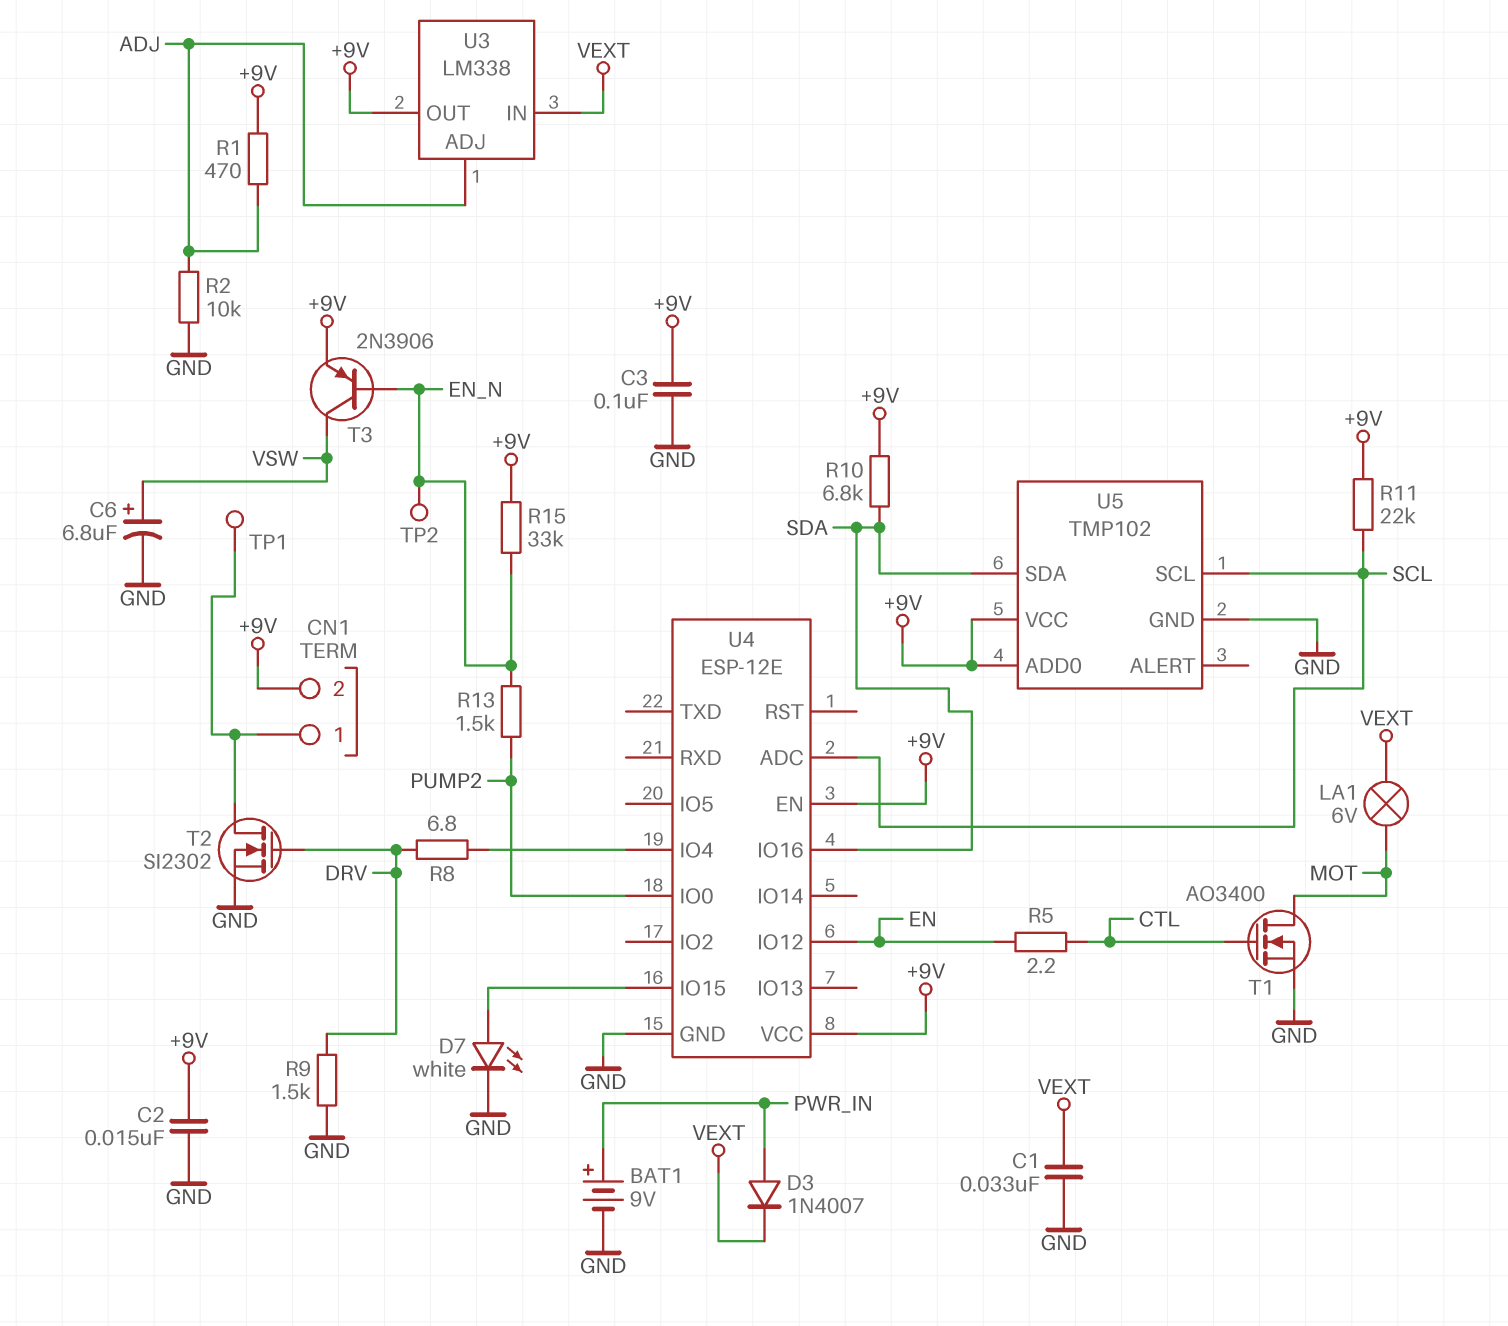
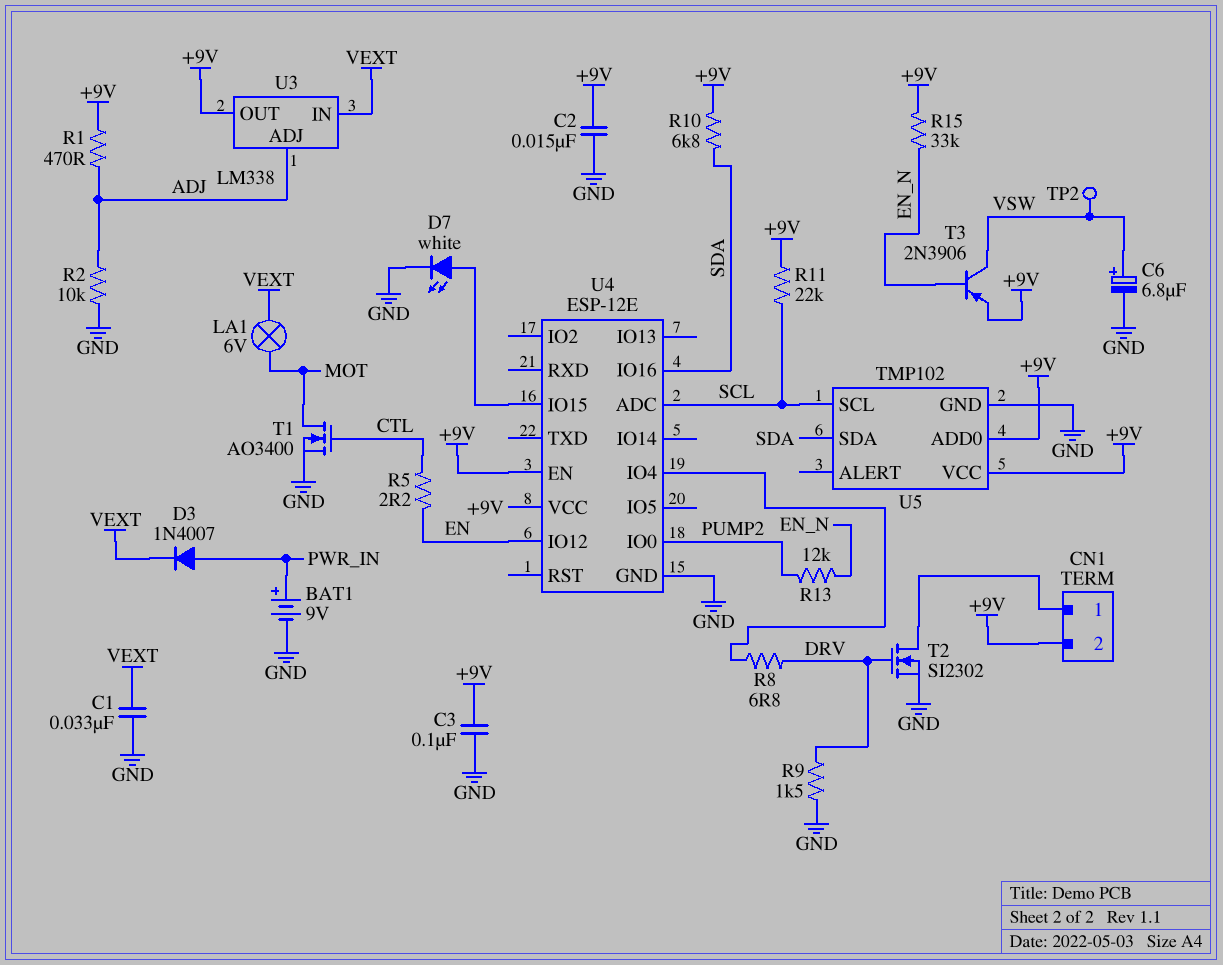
R13: 1.5k (EN_N, PUMP2) -> 12k (EN_N, PUMP2)
TP1: test point (CN1/1) -> none
TP2: test point (EN_N) -> test point (VSW)

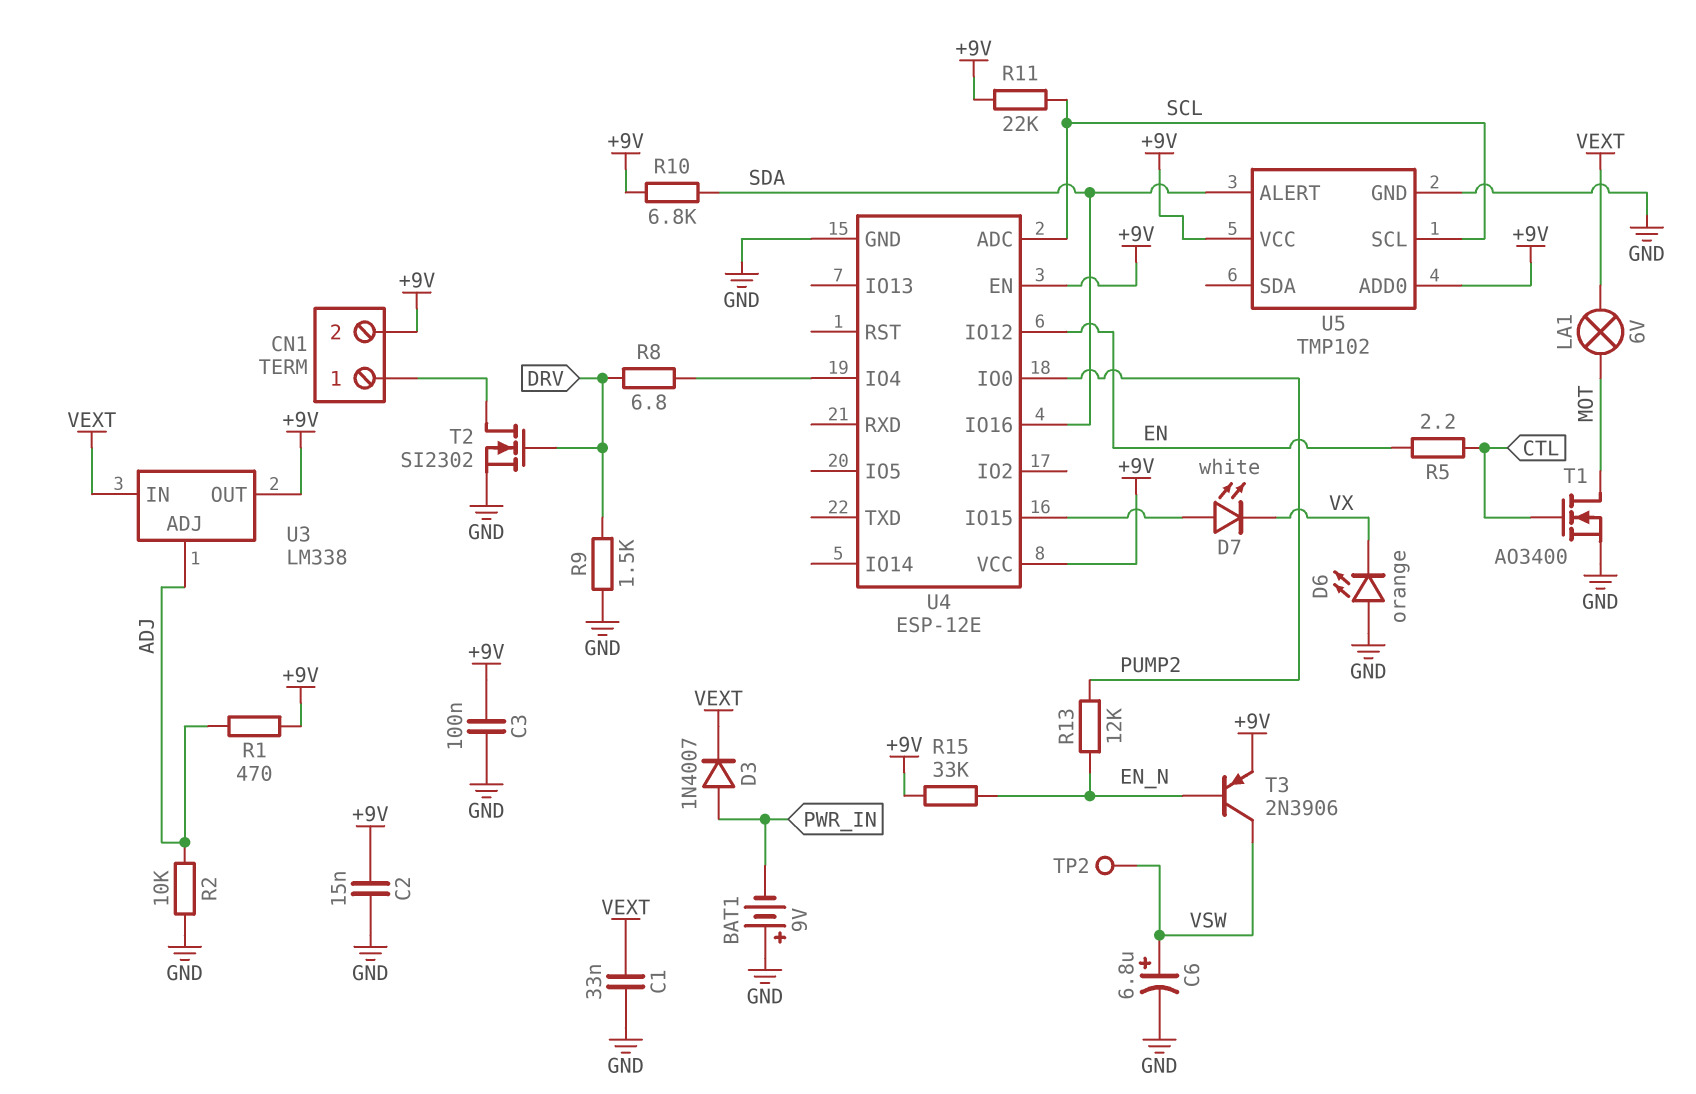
BAT1: 9V (plus PWR_IN, minus GND) -> 9V (plus GND, minus PWR_IN)
D6: none -> LED orange (A GND, K VX)
D7: LED white (A U4/IO15, K GND) -> LED white (A U4/IO15, K VX)
U5 pin ALERT: none -> SDA
U5 pin SDA: SDA -> none

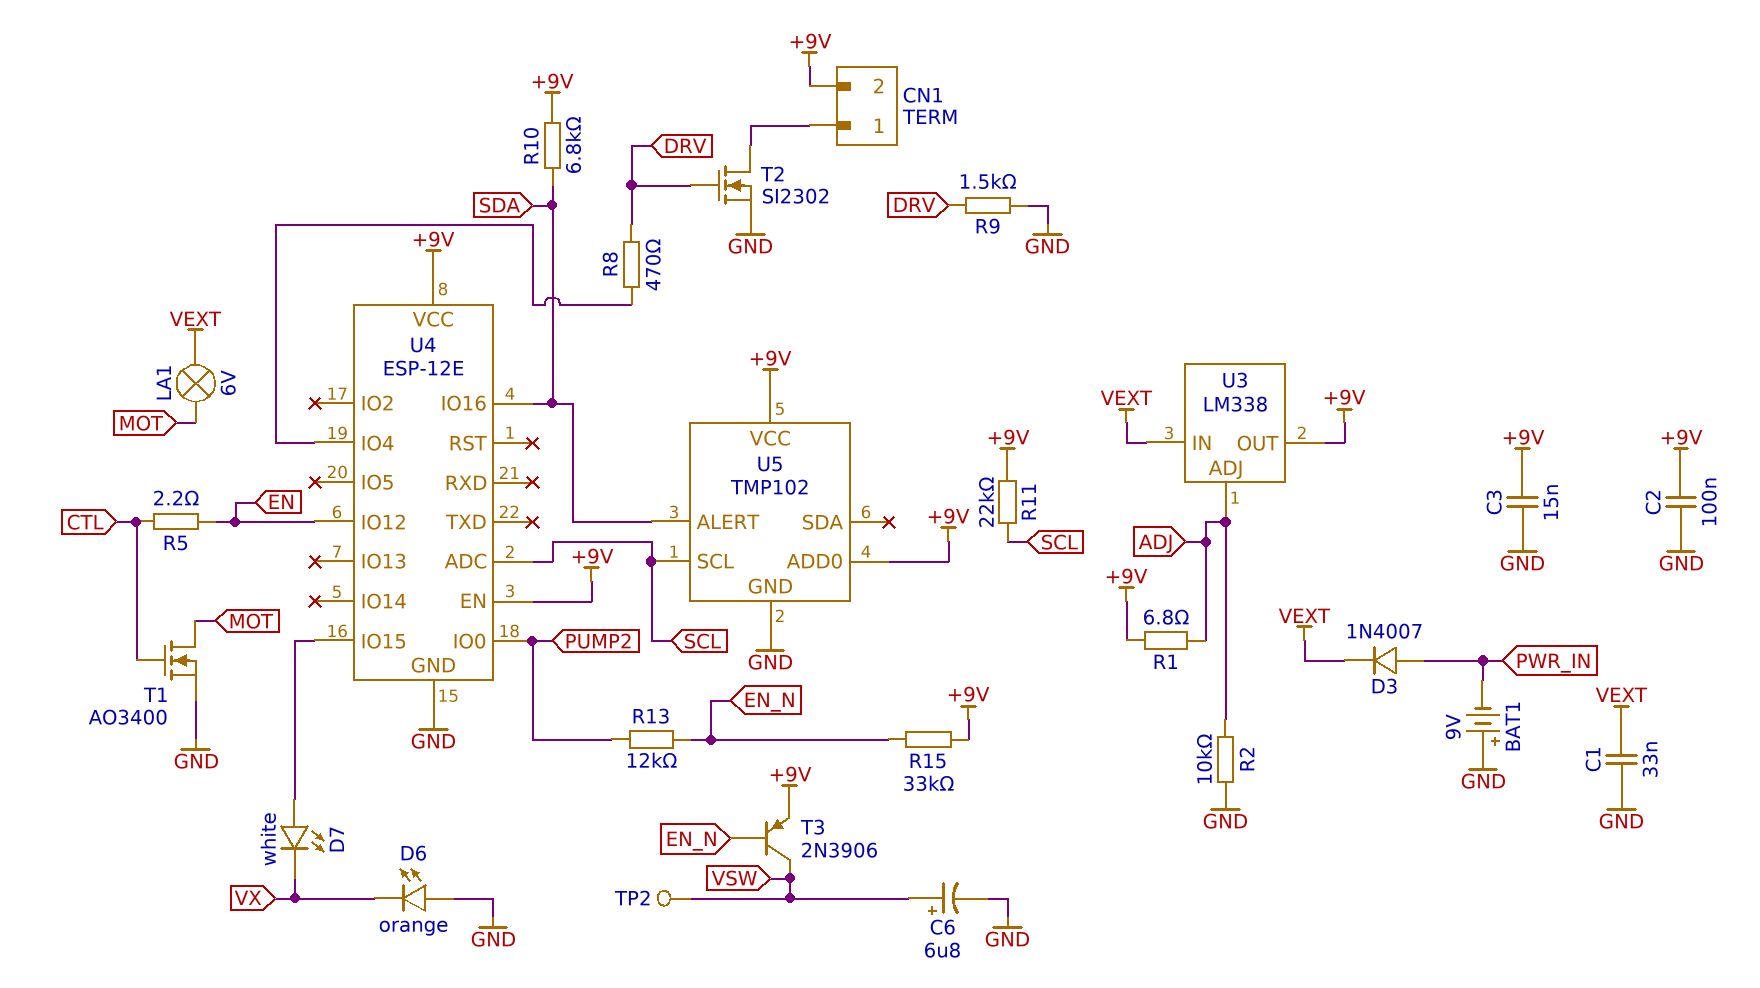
C2: 15nF (+9V, GND) -> 100nF (+9V, GND)
C3: 100nF (+9V, GND) -> 15nF (+9V, GND)
R1: 470 (+9V, ADJ) -> 6.8 (+9V, ADJ)
R8: 6.8 (DRV, U4/IO4) -> 470 (DRV, U4/IO4)

